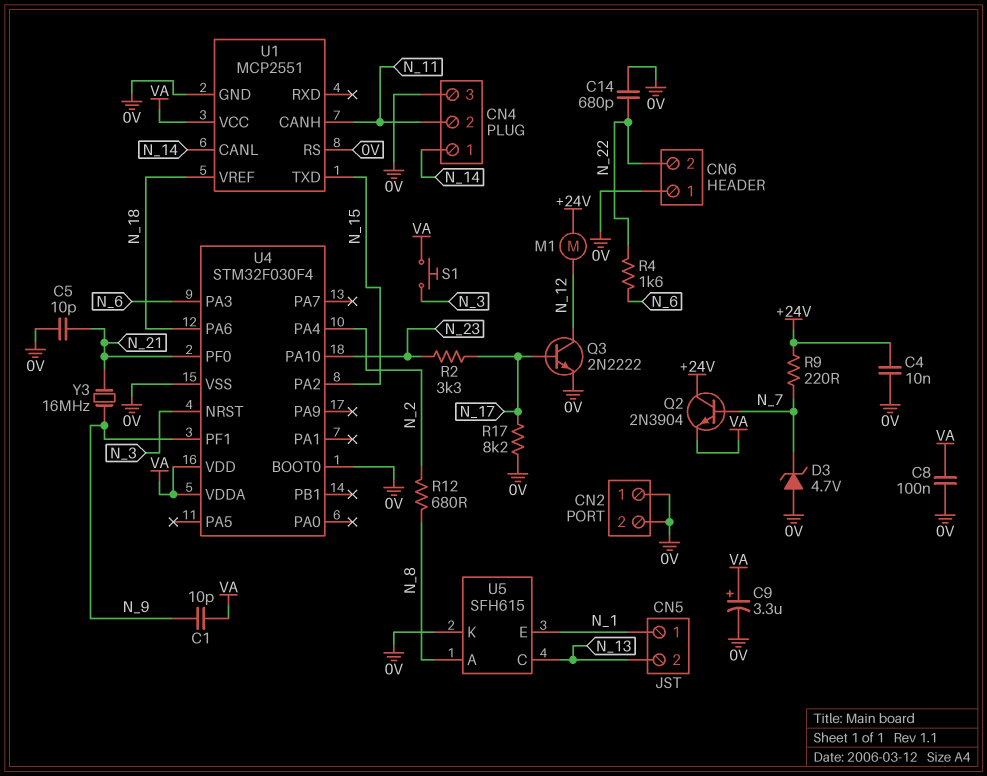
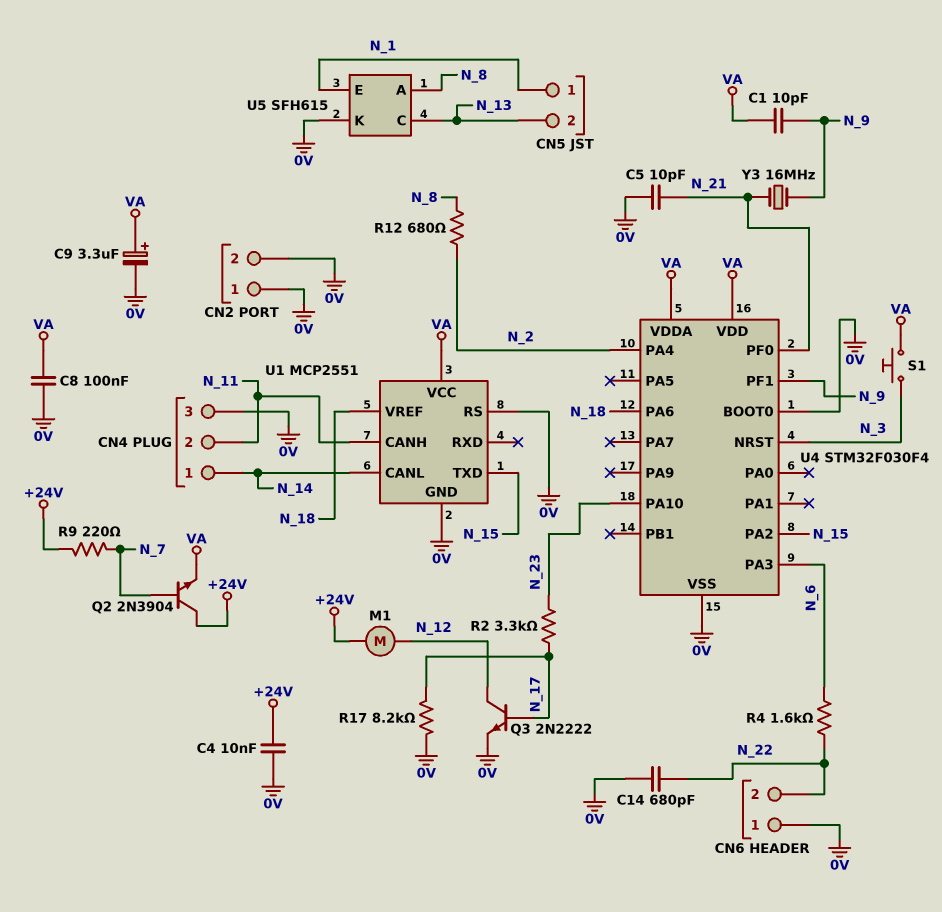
D3: zener 4.7V (A 0V, K N_7) -> none

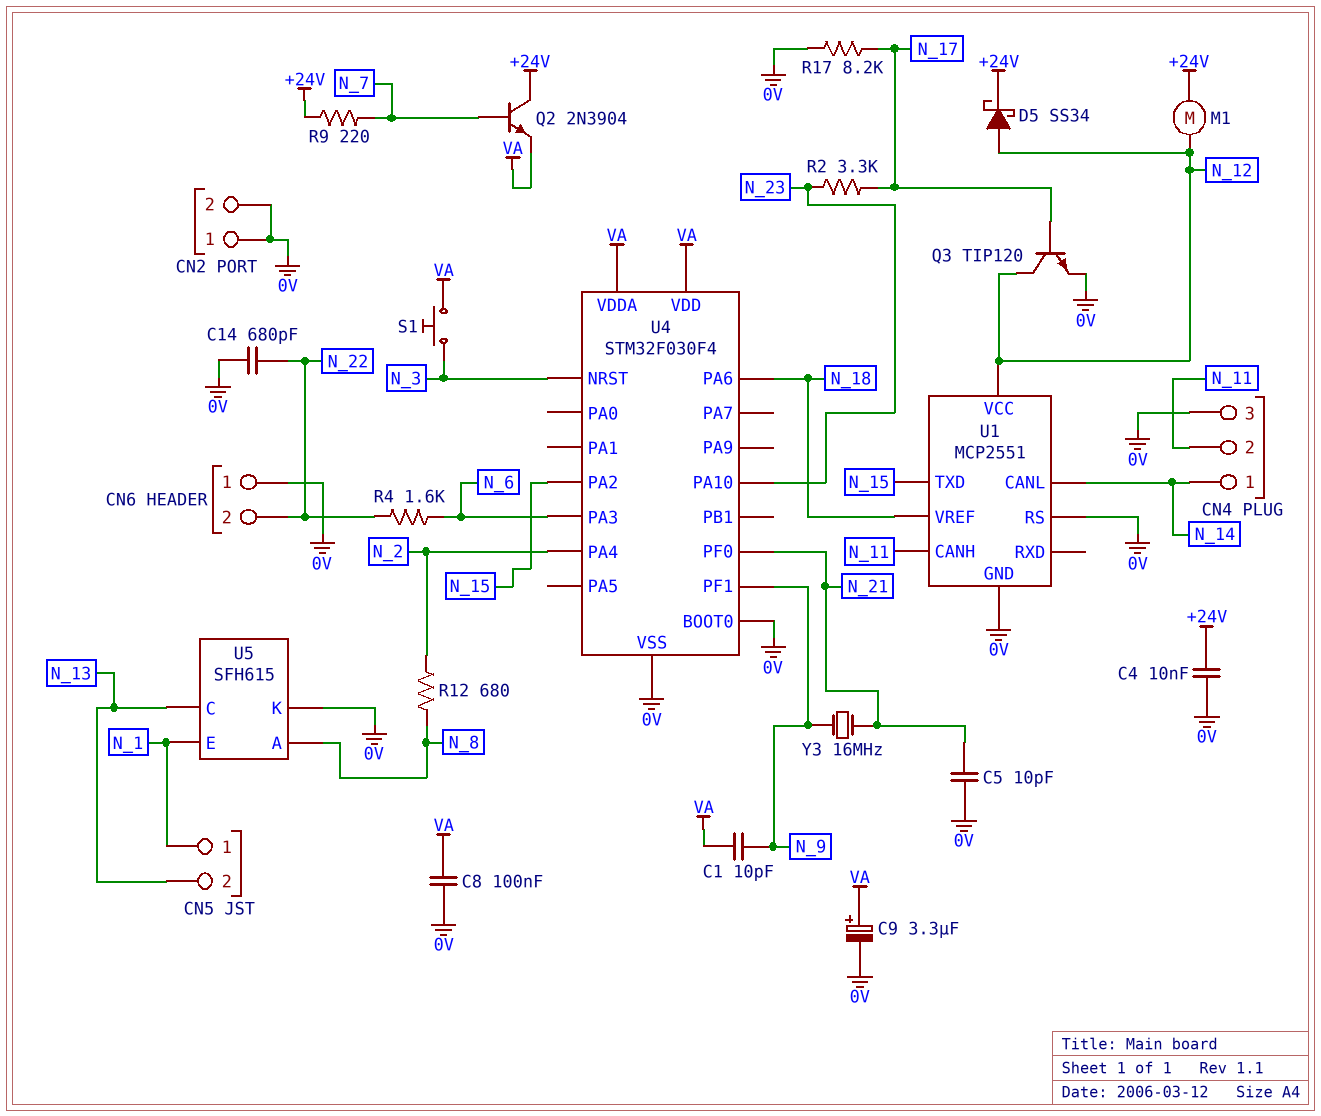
D5: none -> schottky SS34 (A N_12, K +24V)
Q3: NPN 2N2222 (B N_17, C N_12, E 0V) -> NPN TIP120 (B N_17, C N_12, E 0V)
U1 pin VCC: VA -> N_12

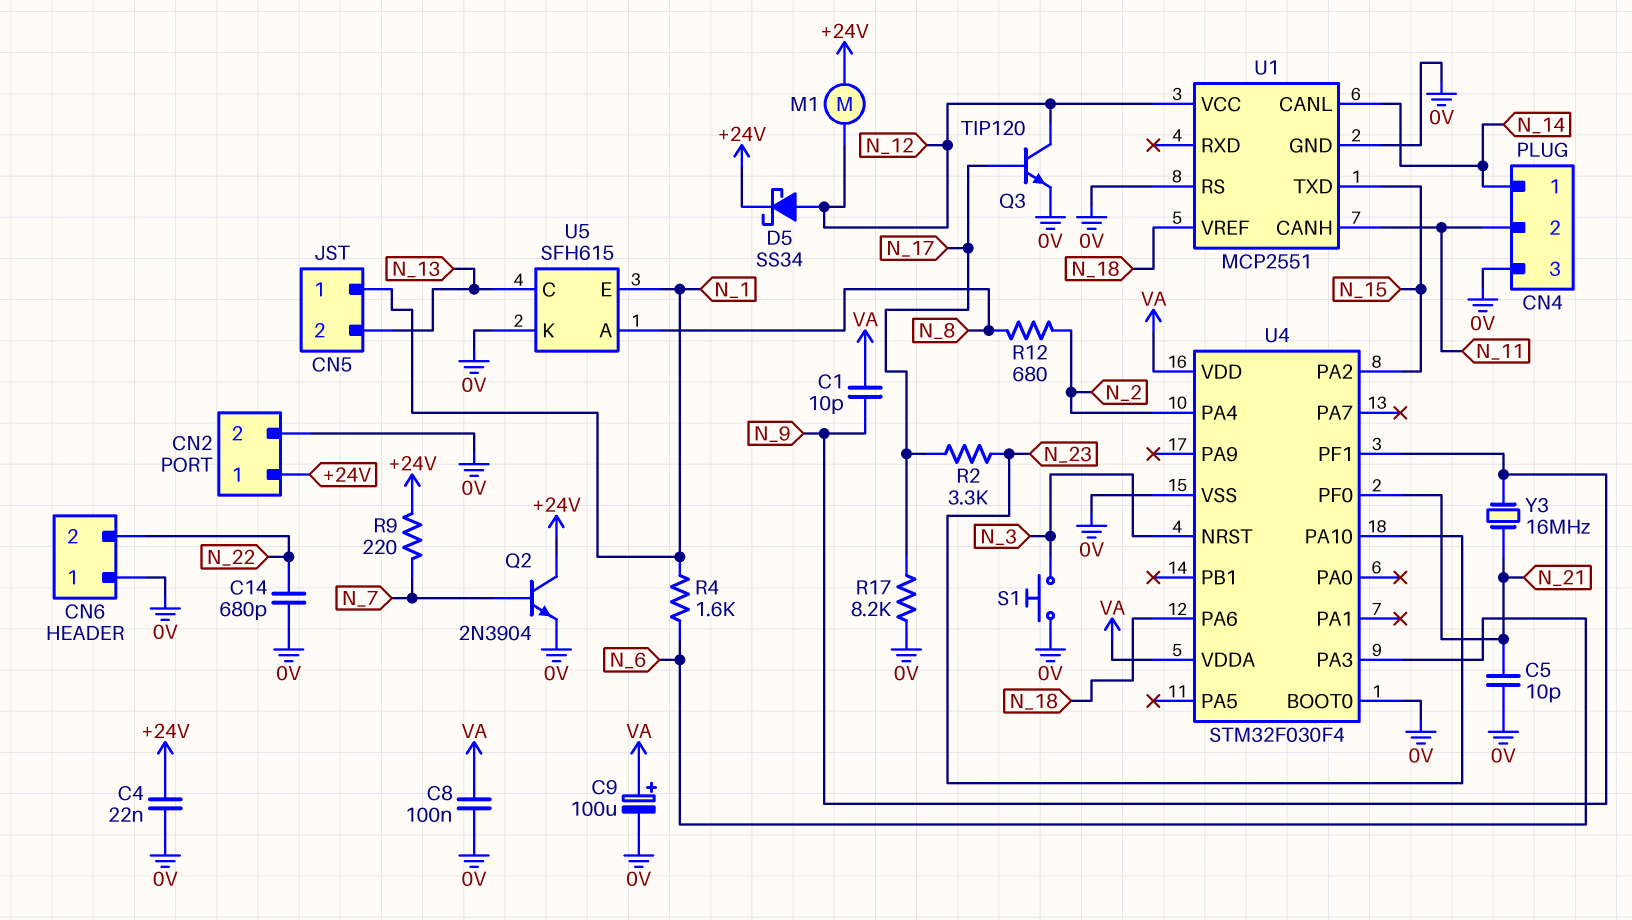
C4: 10nF (+24V, 0V) -> 22nF (+24V, 0V)
C9: 3.3uF (plus VA, minus 0V) -> 100uF (plus VA, minus 0V)
CN2 pin 1: 0V -> +24V
Q2: NPN 2N3904 (B N_7, C +24V, E VA) -> NPN 2N3904 (B N_7, C +24V, E 0V)
R4: 1.6k (N_6, N_22) -> 1.6k (N_1, N_6)
S1: button (N_3, VA) -> button (0V, N_3)

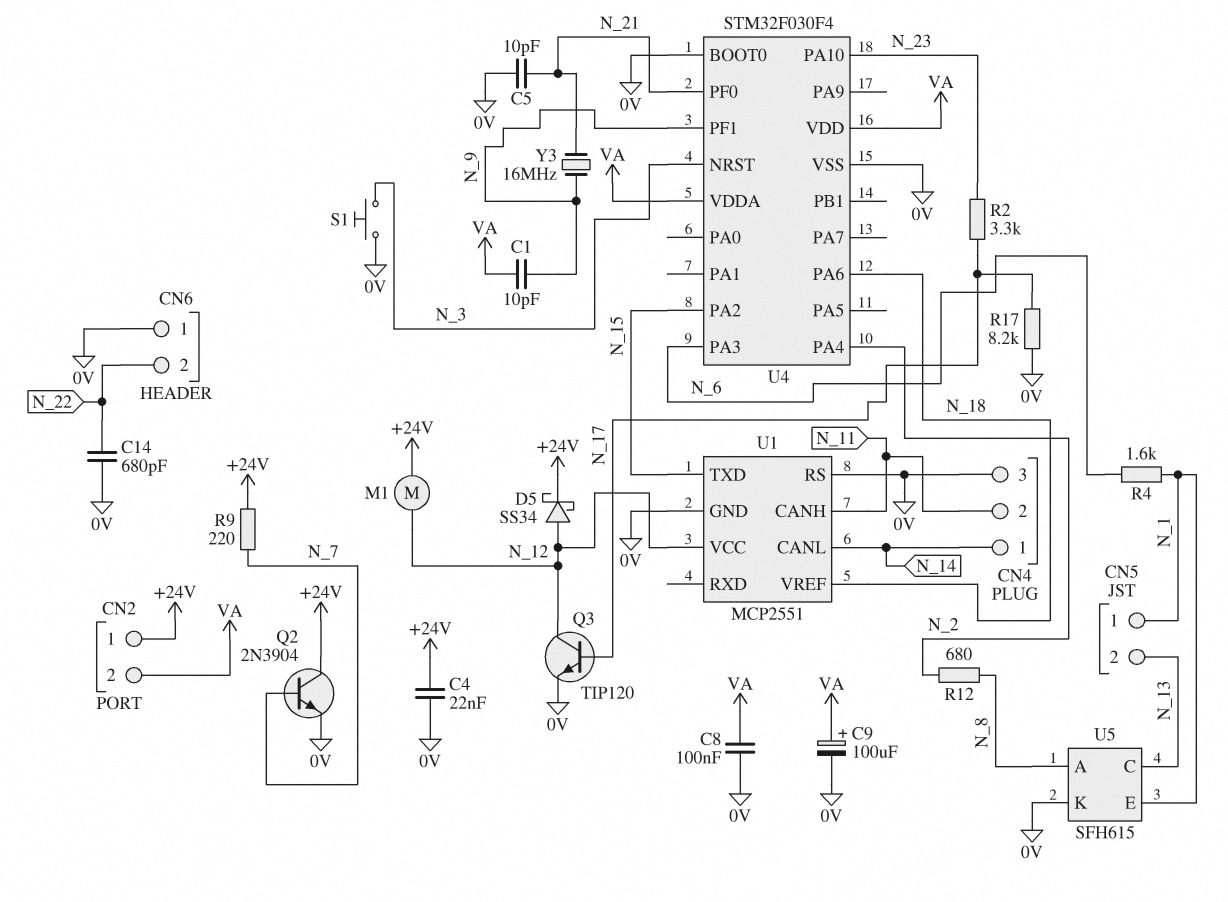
CN2 pin 2: 0V -> VA

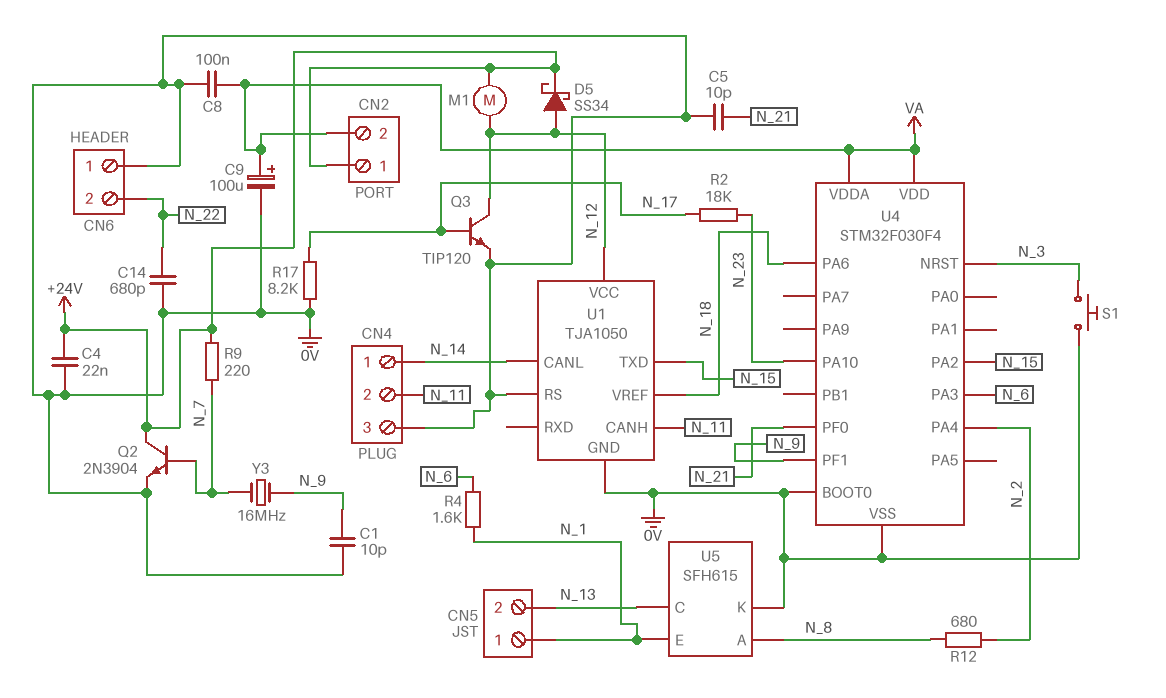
C1: 10pF (N_9, VA) -> 10pF (0V, N_9)
R2: 3.3k (N_17, N_23) -> 18k (N_17, N_23)
U1: MCP2551 -> TJA1050
Y3: 16MHz (N_9, N_21) -> 16MHz (N_7, N_9)

